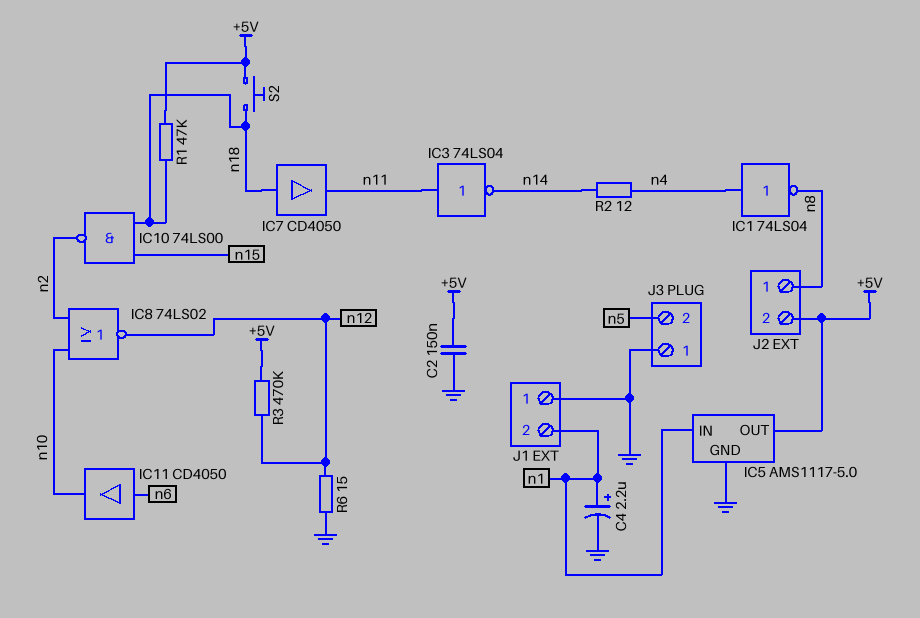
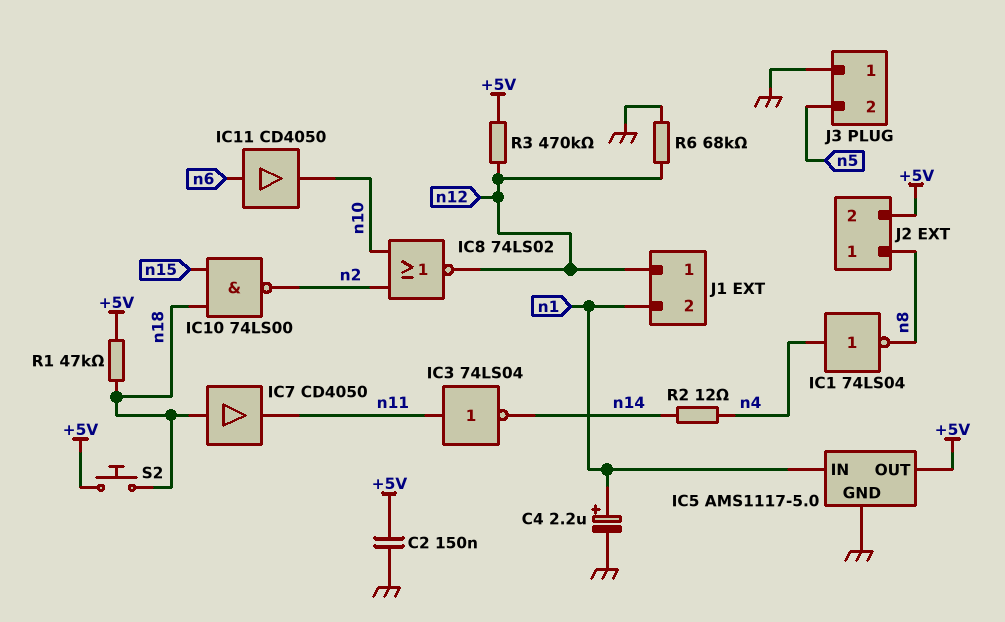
J1 pin 1: GND -> n12
R6: 15 (GND, n12) -> 68k (GND, n12)

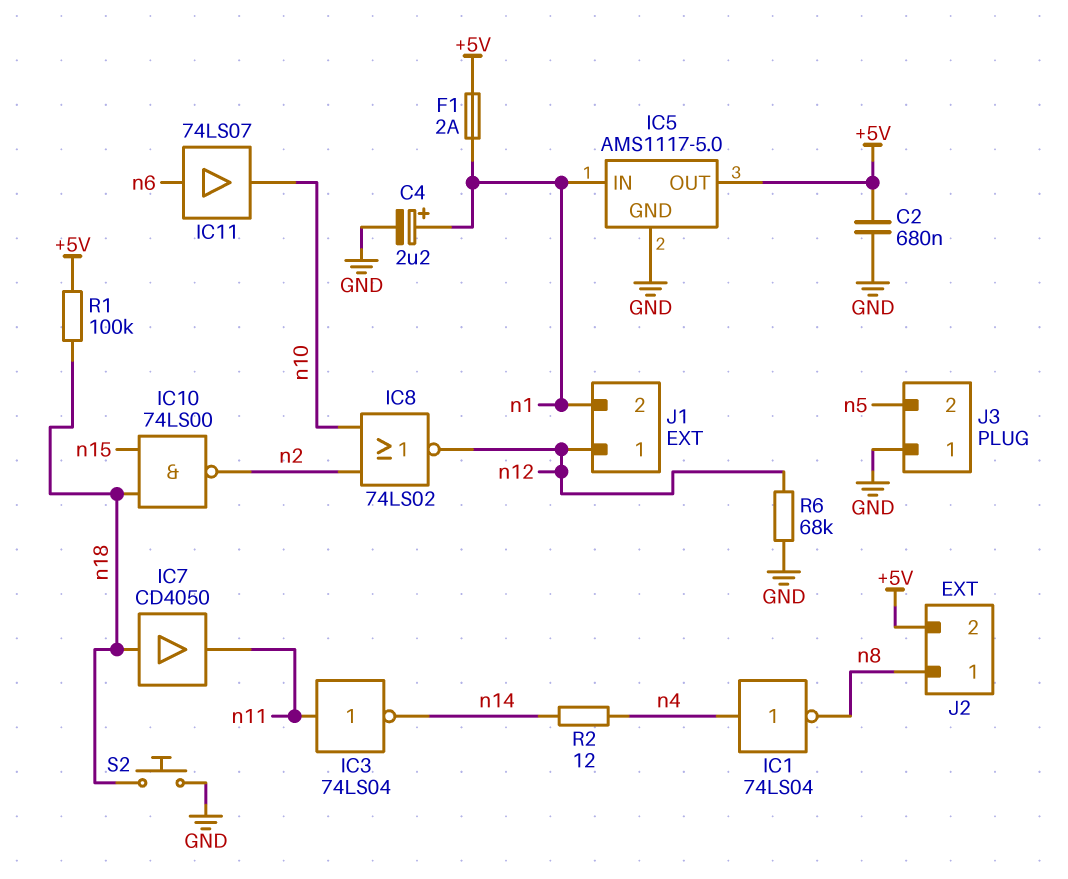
C2: 150nF (+5V, GND) -> 680nF (+5V, GND)
F1: none -> 2A (+5V, n1)
IC11: buffer CD4050 (in n6, out n10) -> buffer 74LS07 (in n6, out n10)
R1: 47k (+5V, n18) -> 100k (+5V, n18)
R3: 470k (+5V, n12) -> none
S2: button (+5V, n18) -> button (GND, n18)

